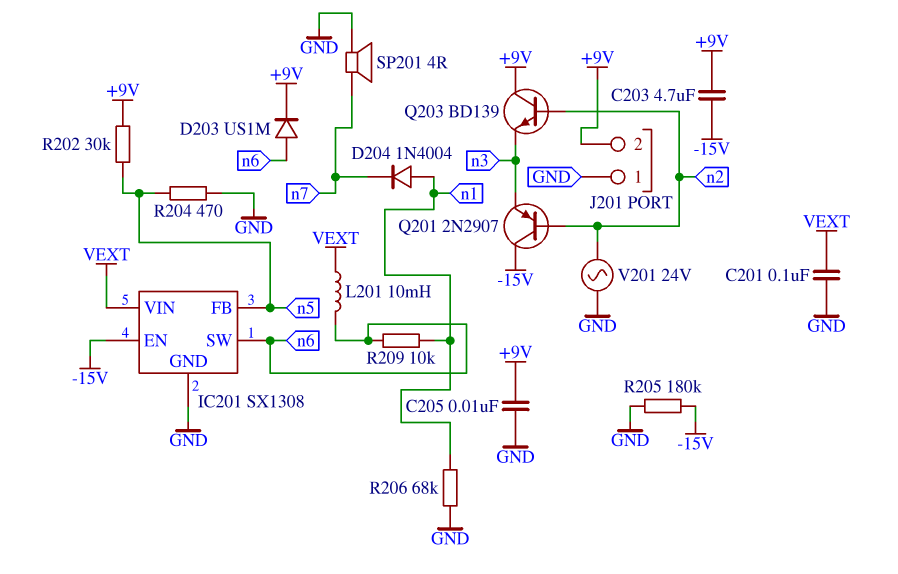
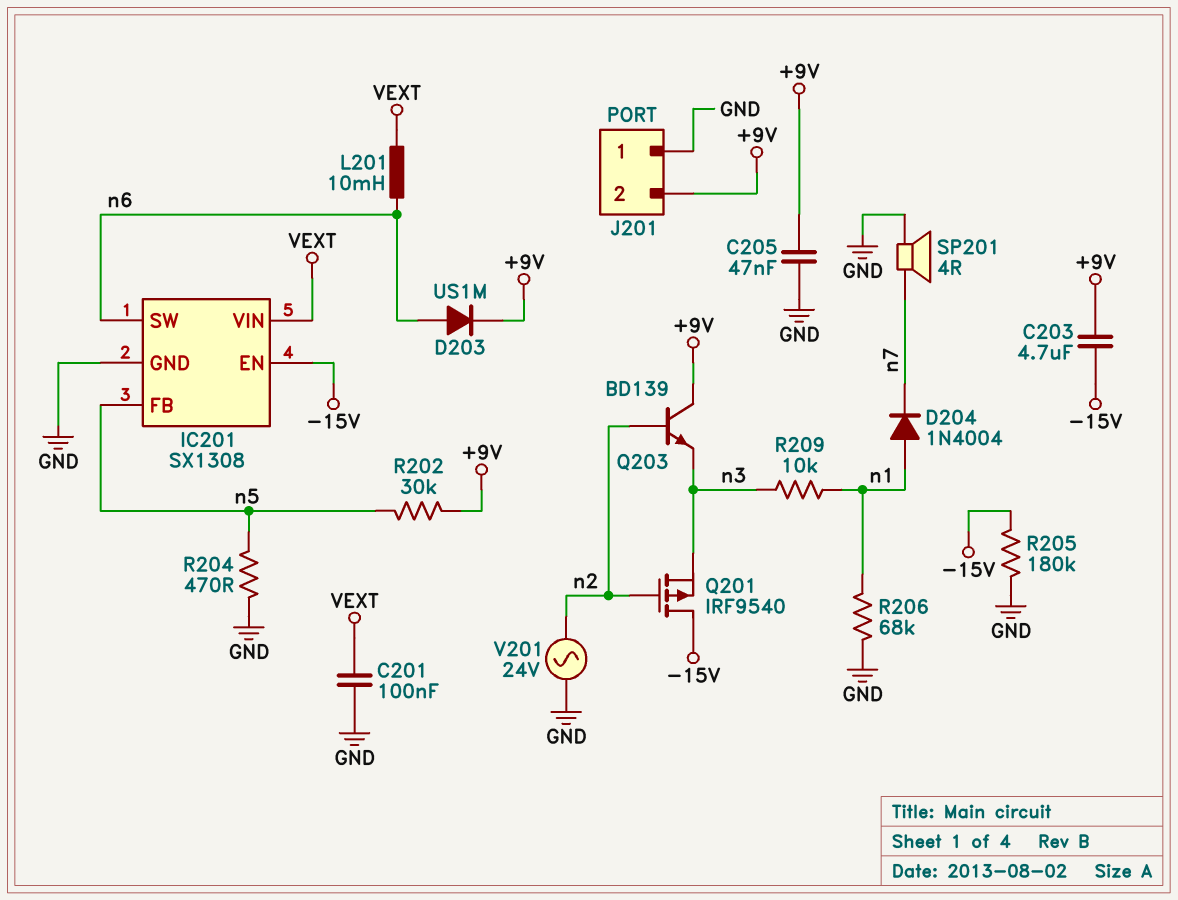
C205: 10nF (+9V, GND) -> 47nF (+9V, GND)
Q201: PNP 2N2907 (B n2, C -15V, E n3) -> PMOS IRF9540 (G n2, D -15V, S n3)
R209: 10k (n1, n6) -> 10k (n1, n3)

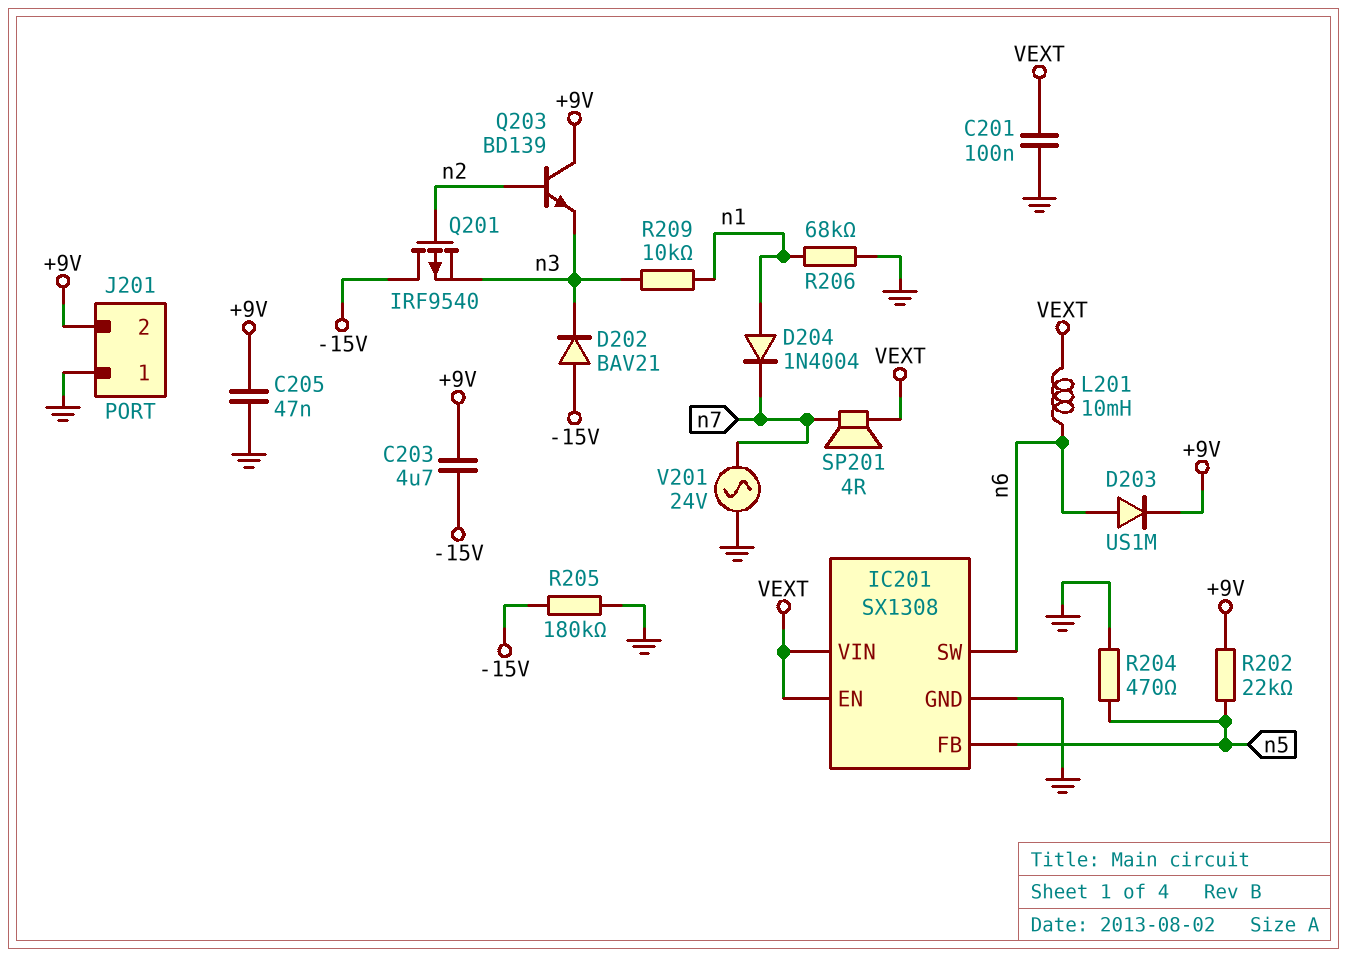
D202: none -> diode BAV21 (A -15V, K n3)
IC201 pin EN: -15V -> VEXT
R202: 30k (+9V, n5) -> 22k (+9V, n5)
SP201: speaker 4R (GND, n7) -> speaker 4R (VEXT, n7)
V201: AC 24V (GND, n2) -> AC 24V (GND, n7)

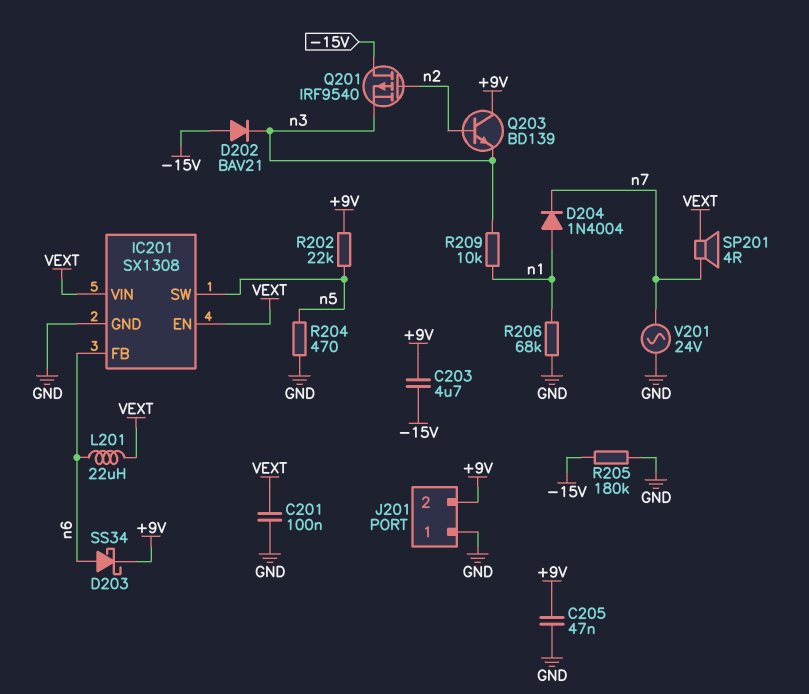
D203: diode US1M (A n6, K +9V) -> schottky SS34 (A n6, K +9V)
IC201 pin FB: n5 -> n6
IC201 pin SW: n6 -> n5
L201: 10mH (VEXT, n6) -> 22uH (VEXT, n6)

